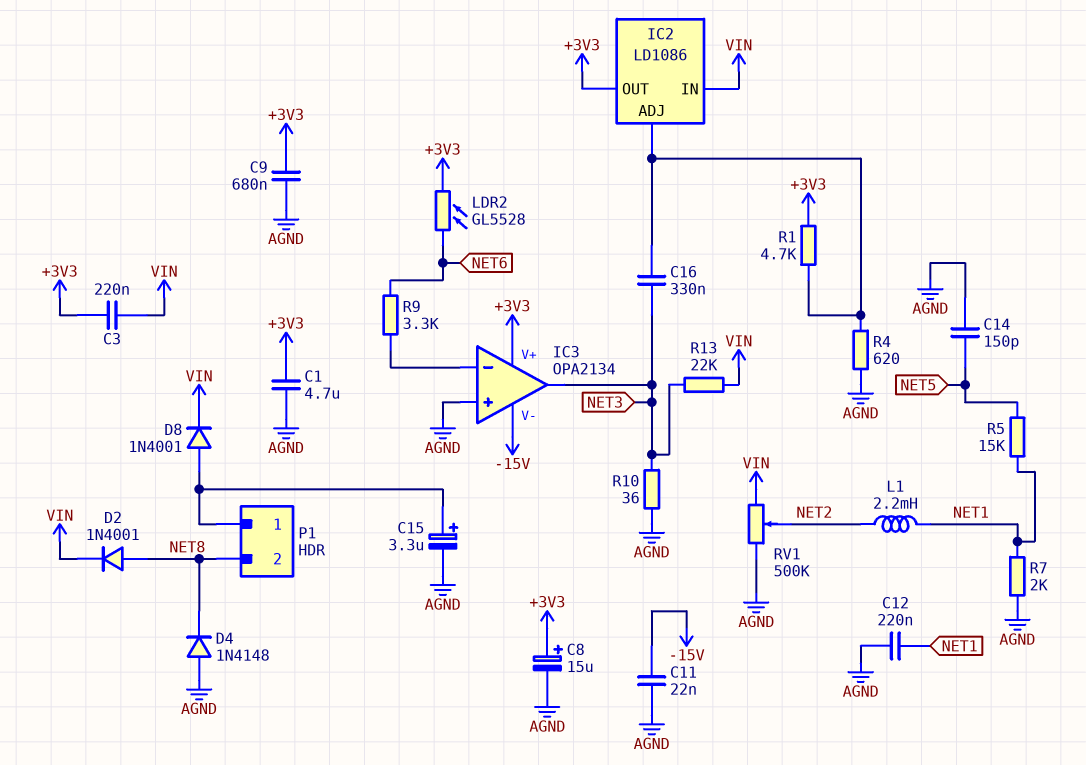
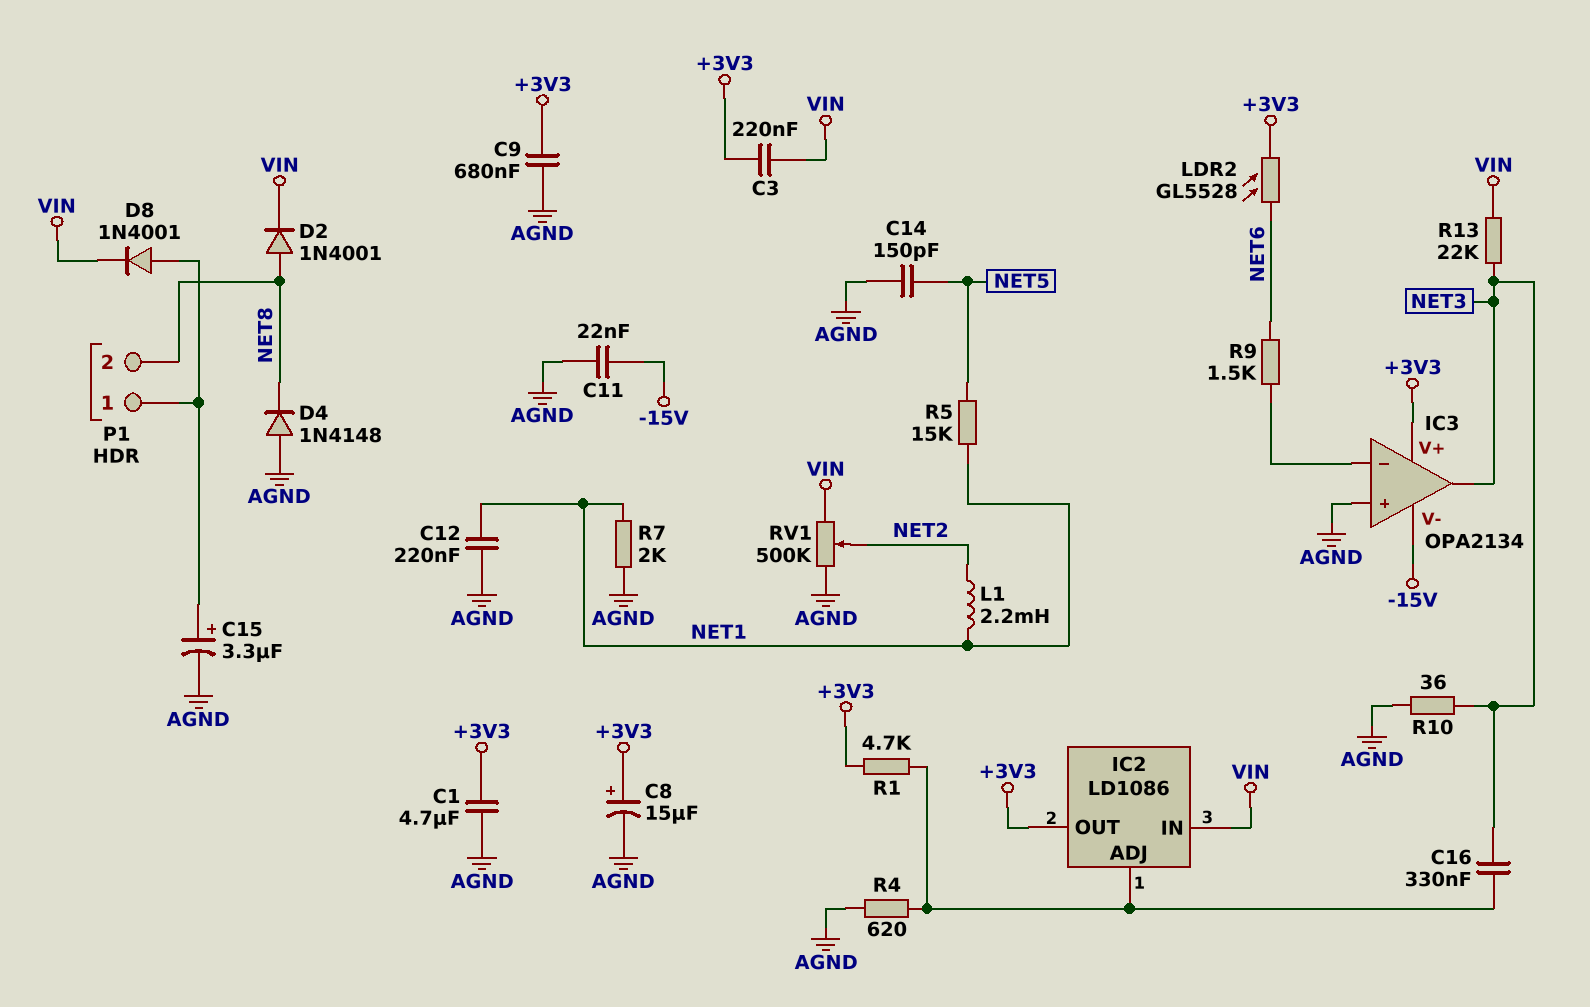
R9: 3.3k (IC3/in-, NET6) -> 1.5k (IC3/in-, NET6)

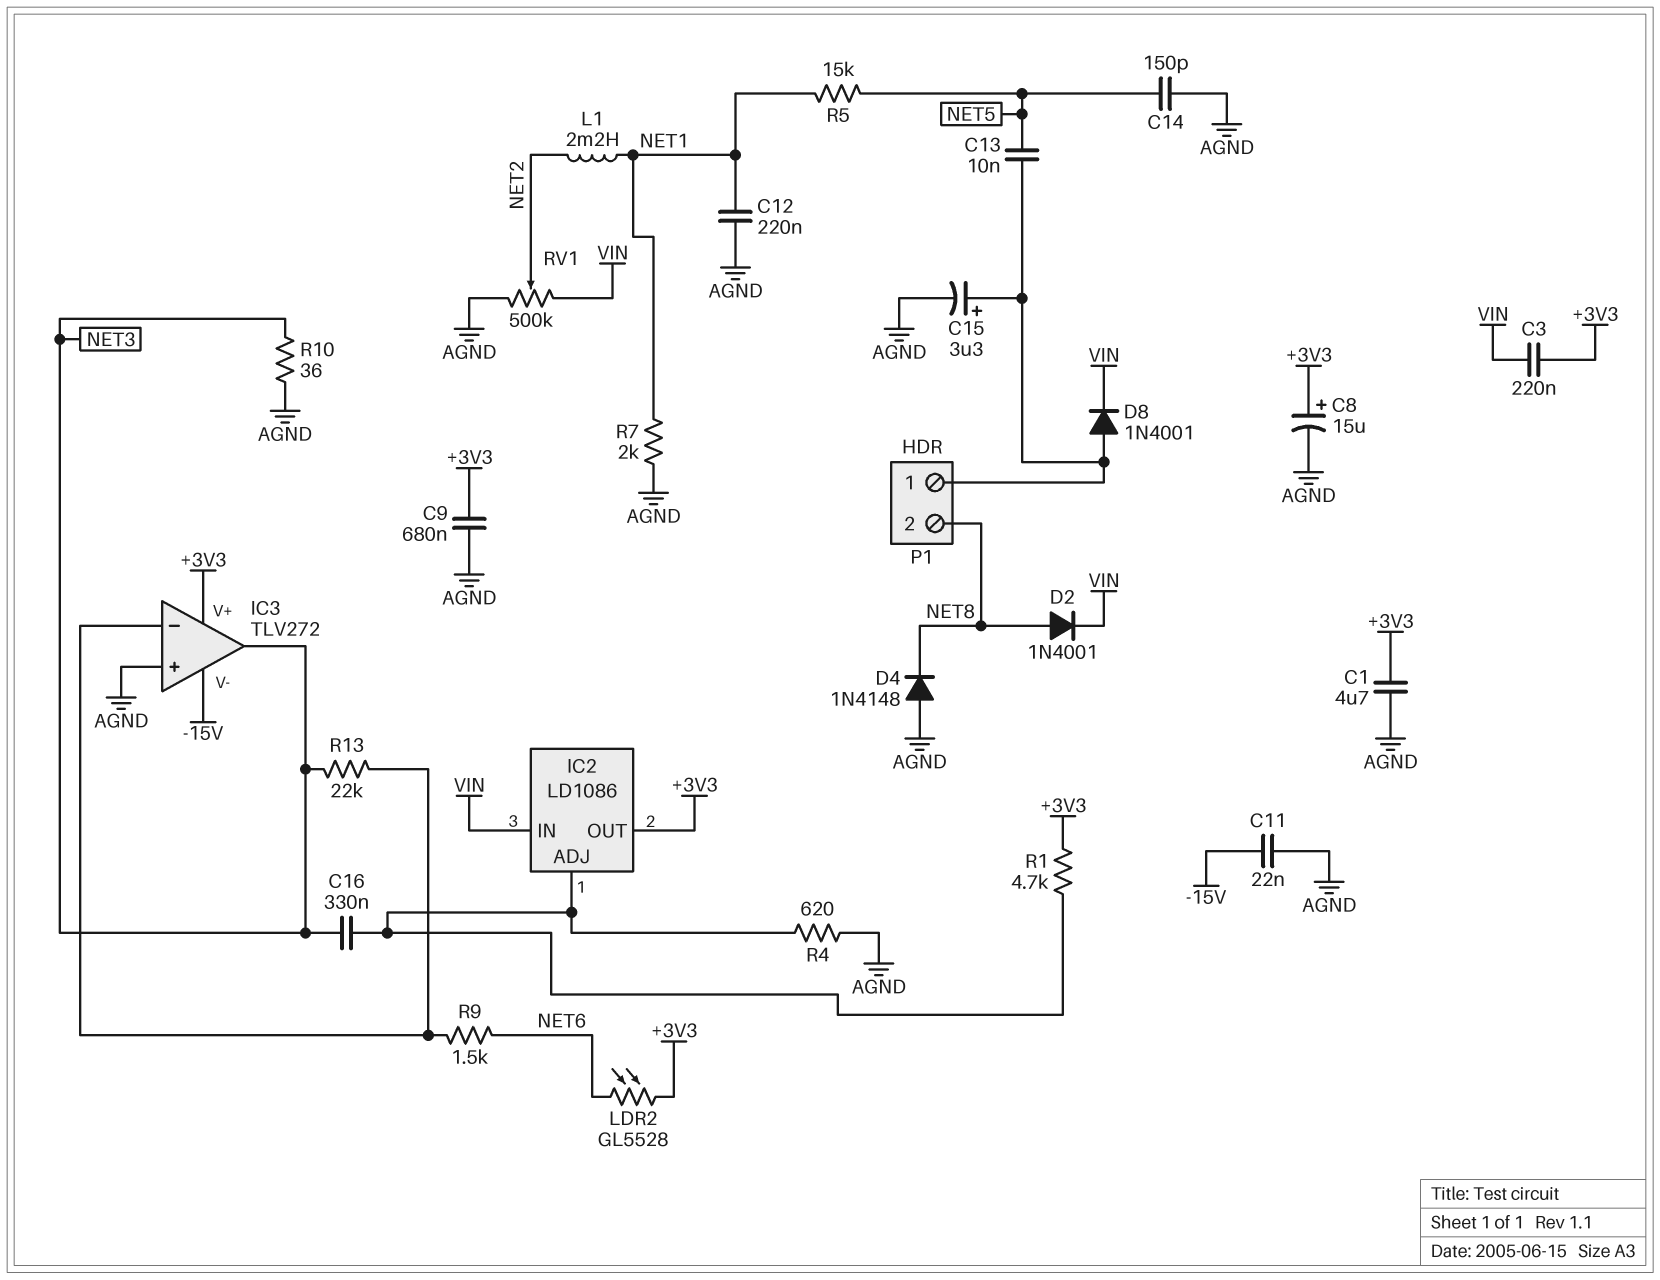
C13: none -> 10nF (NET5, P1/1)
IC3: OPA2134 -> TLV272
R13: 22k (NET3, VIN) -> 22k (IC3/in-, NET3)

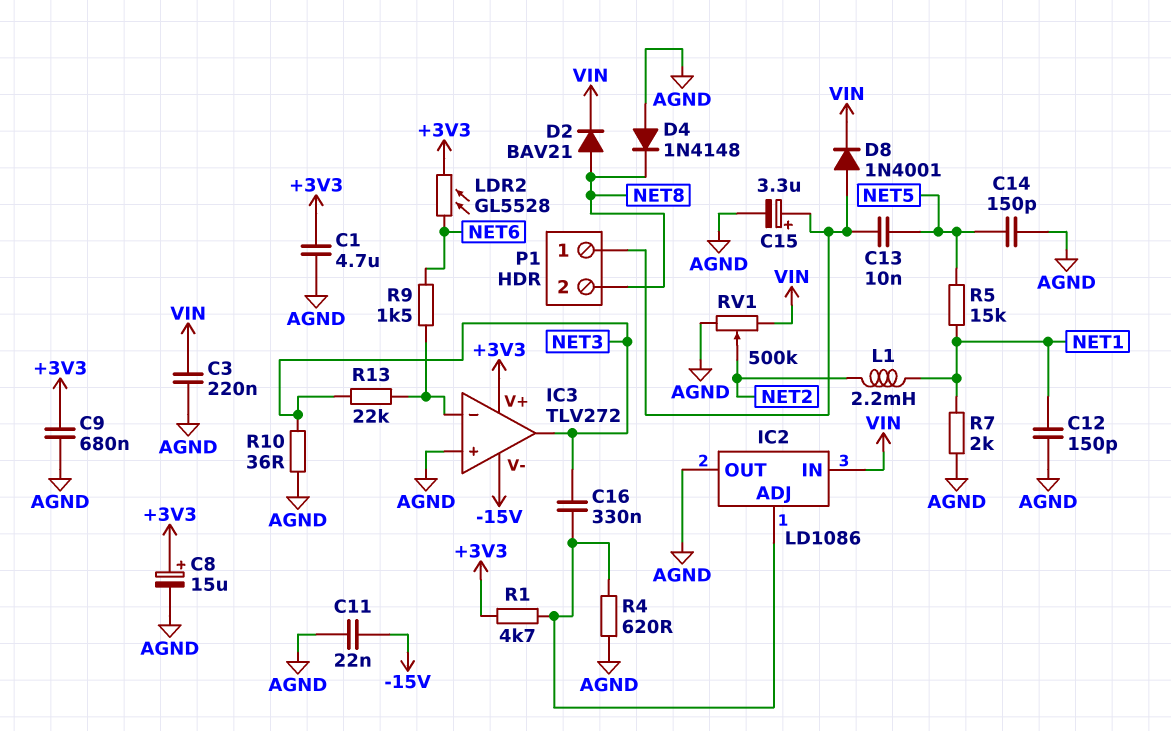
C3: 220nF (+3V3, VIN) -> 220nF (AGND, VIN)
C12: 220nF (AGND, NET1) -> 150pF (AGND, NET1)
D2: diode 1N4001 (A NET8, K VIN) -> diode BAV21 (A NET8, K VIN)
IC2 pin OUT: +3V3 -> AGND

